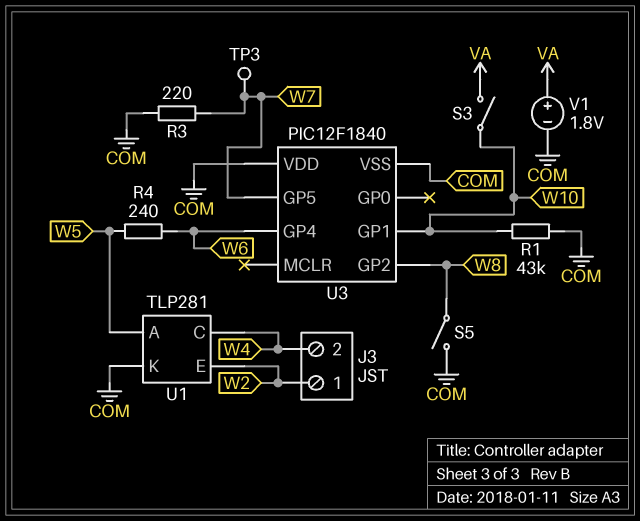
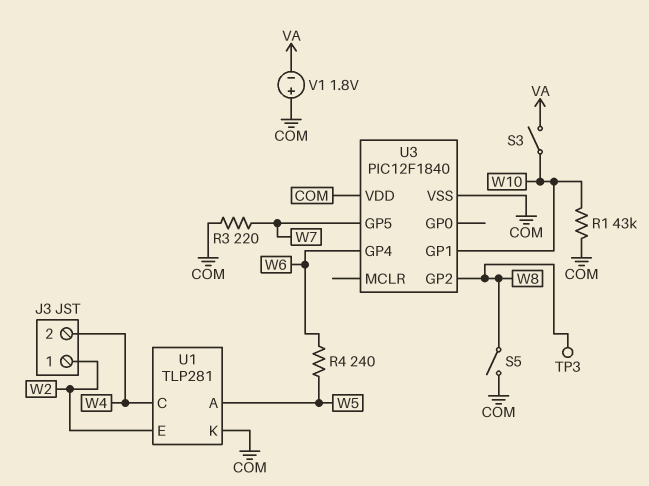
TP3: test point (W7) -> test point (W8)
V1: 1.8V (plus VA, minus COM) -> 1.8V (plus COM, minus VA)

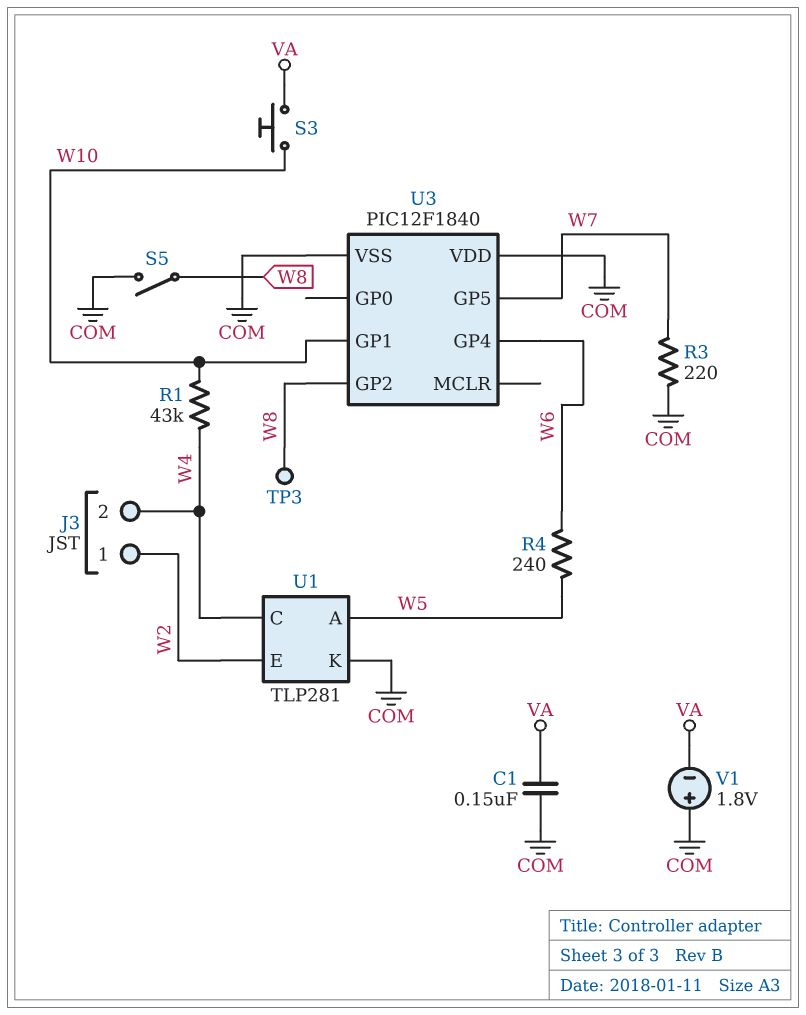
C1: none -> 150nF (COM, VA)
R1: 43k (COM, W10) -> 43k (W4, W10)
S3: switch (VA, W10) -> button (VA, W10)

